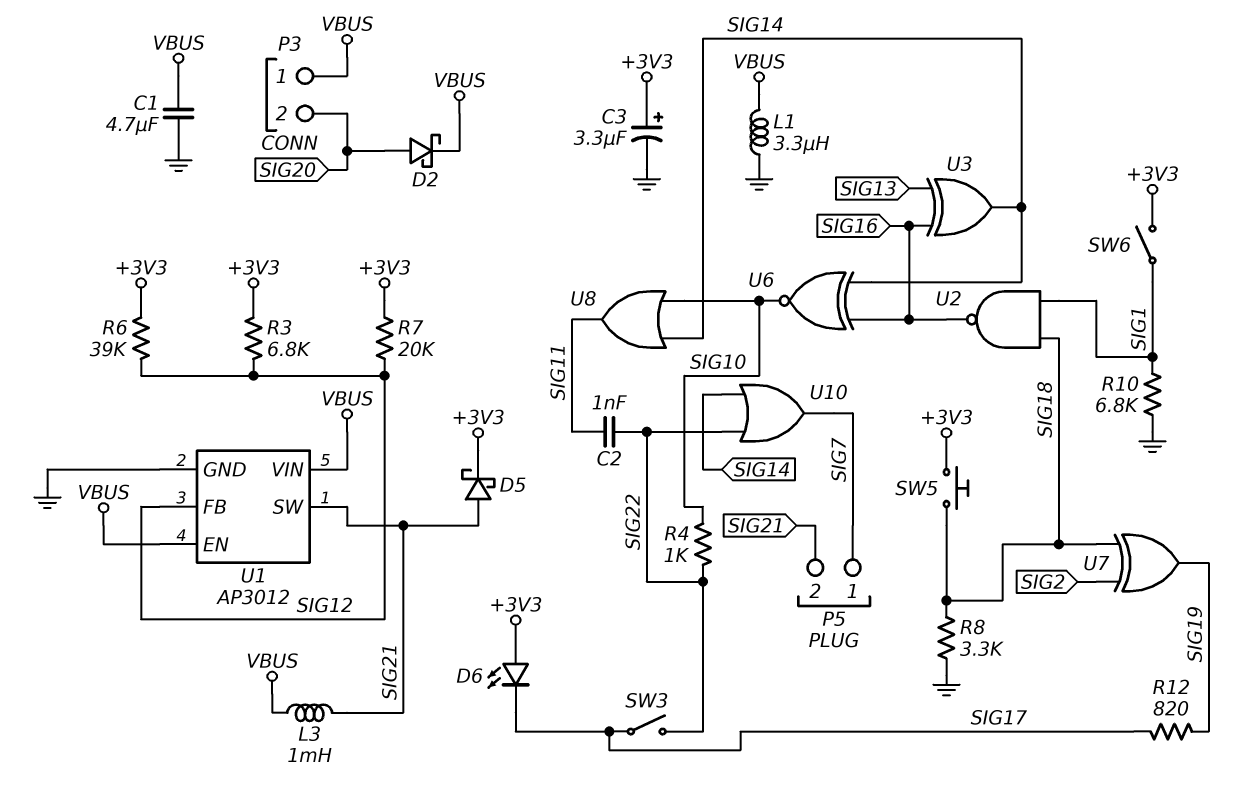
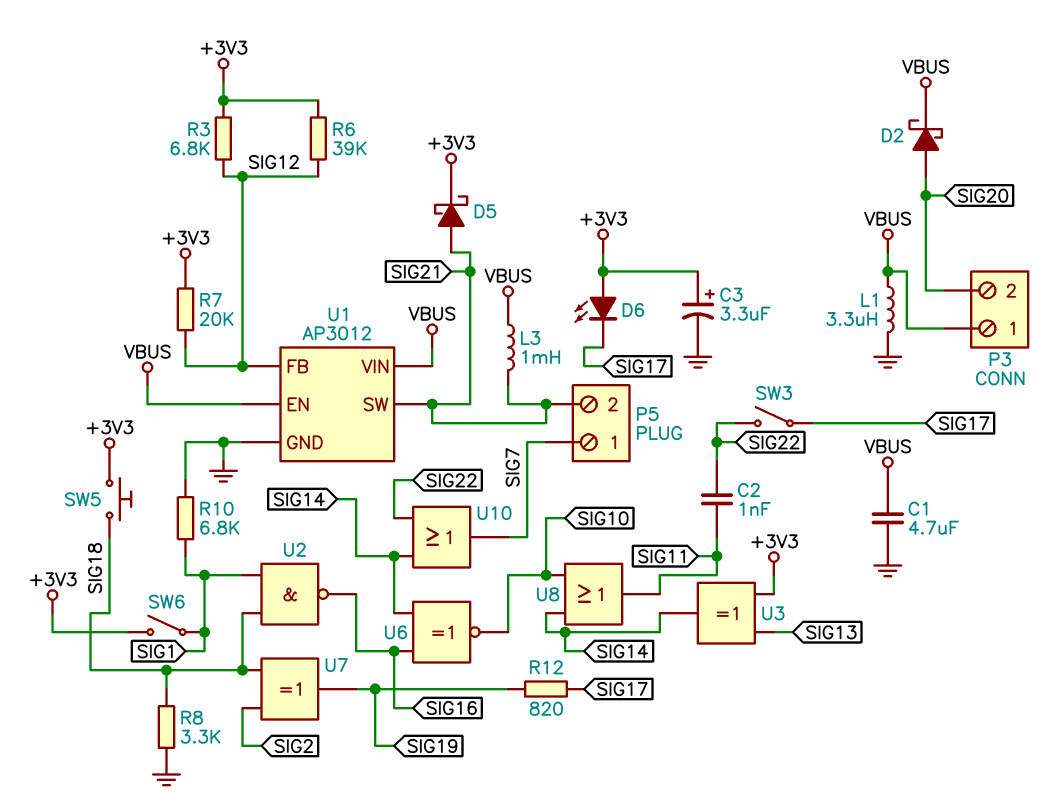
R4: 1k (SIG10, SIG22) -> none
U3: XOR (in SIG13, in SIG16, out SIG14) -> XOR (in +3V3, in SIG13, out SIG14)

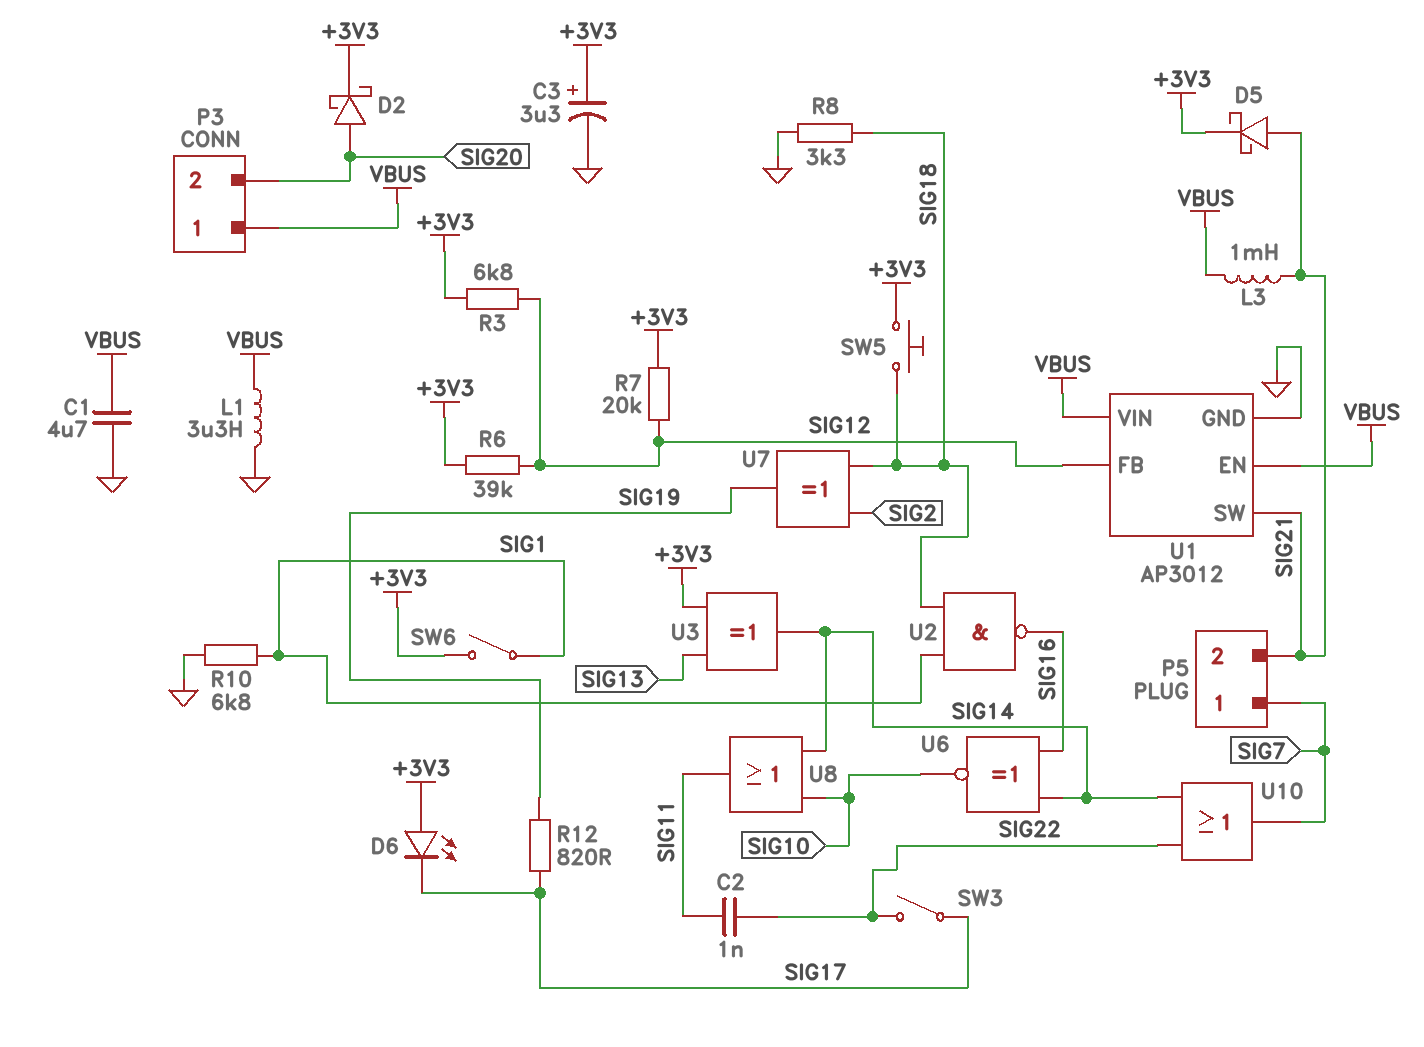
D2: schottky (A SIG20, K VBUS) -> schottky (A SIG20, K +3V3)

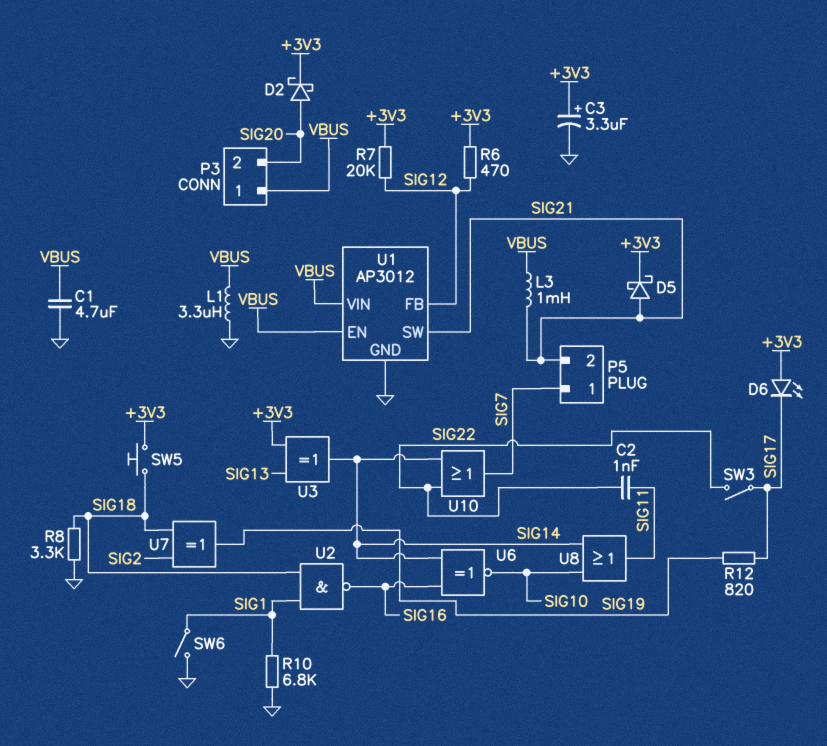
R3: 6.8k (+3V3, SIG12) -> none
R6: 39k (+3V3, SIG12) -> 470 (+3V3, SIG12)
SW6: switch (+3V3, SIG1) -> switch (GND, SIG1)

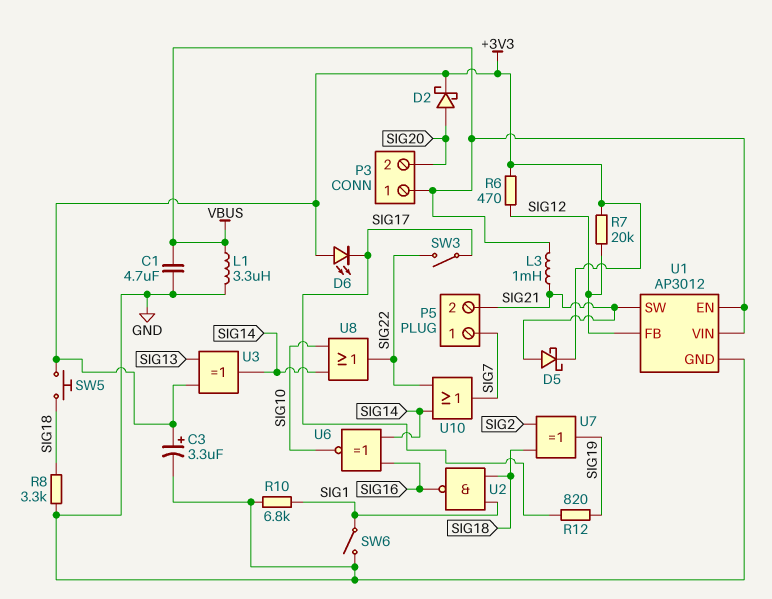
C2: 1nF (SIG11, SIG22) -> none
U8: OR (in SIG10, in SIG14, out SIG11) -> OR (in SIG10, in SIG14, out SIG22)

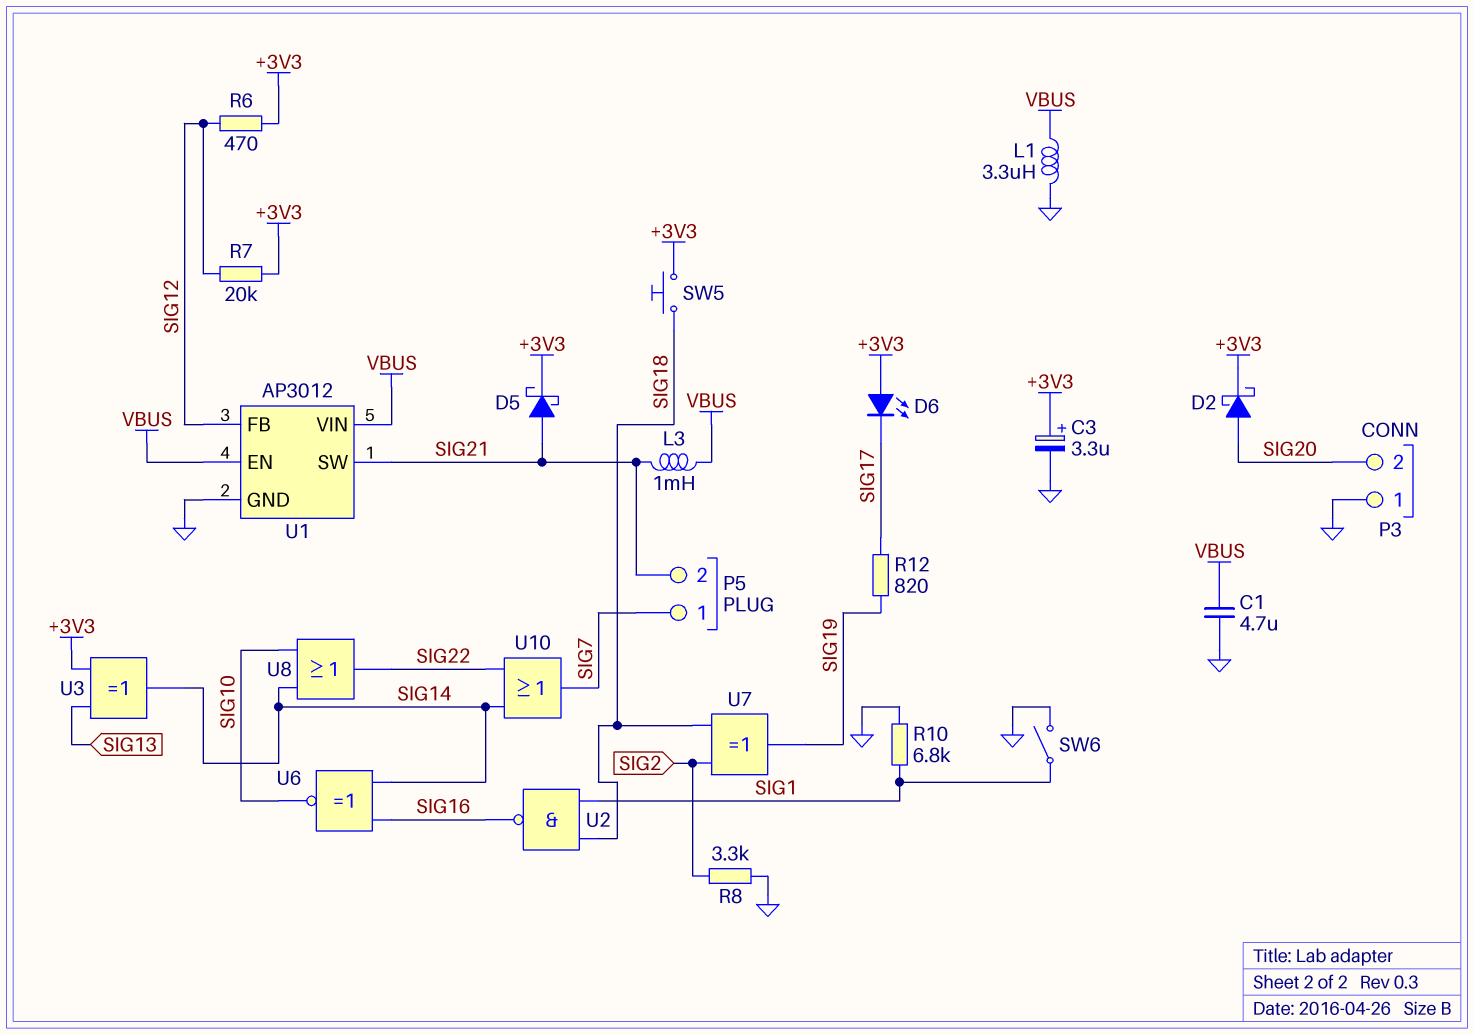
P3 pin 1: VBUS -> GND
R8: 3.3k (GND, SIG18) -> 3.3k (GND, SIG2)
SW3: switch (SIG17, SIG22) -> none

